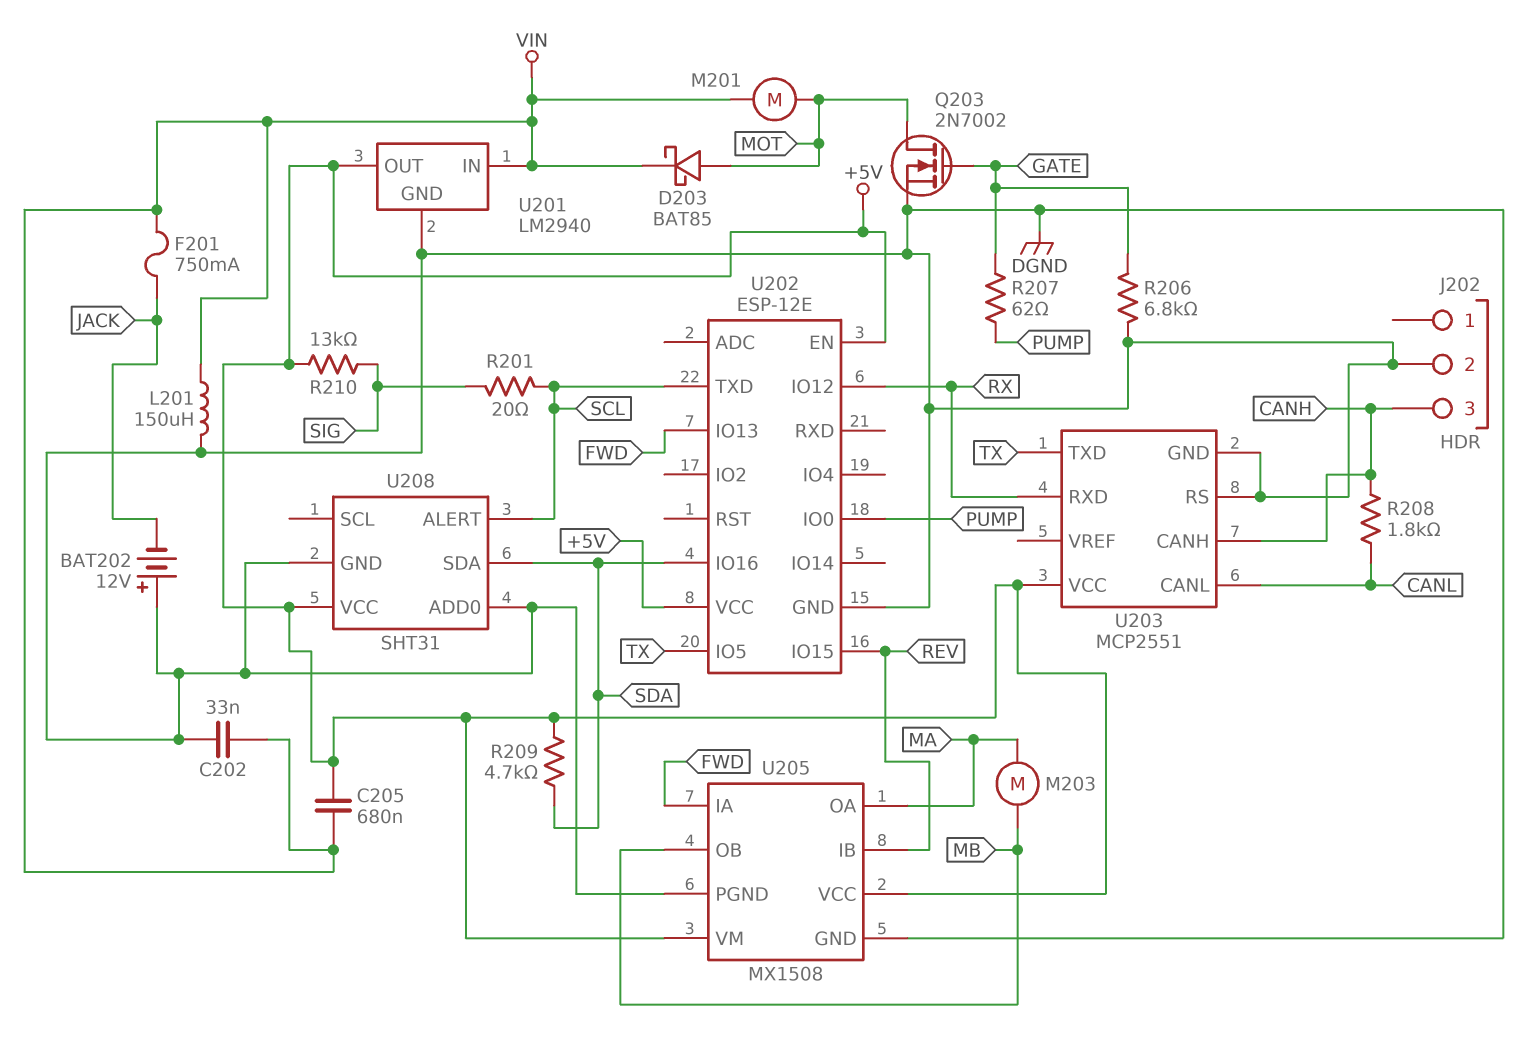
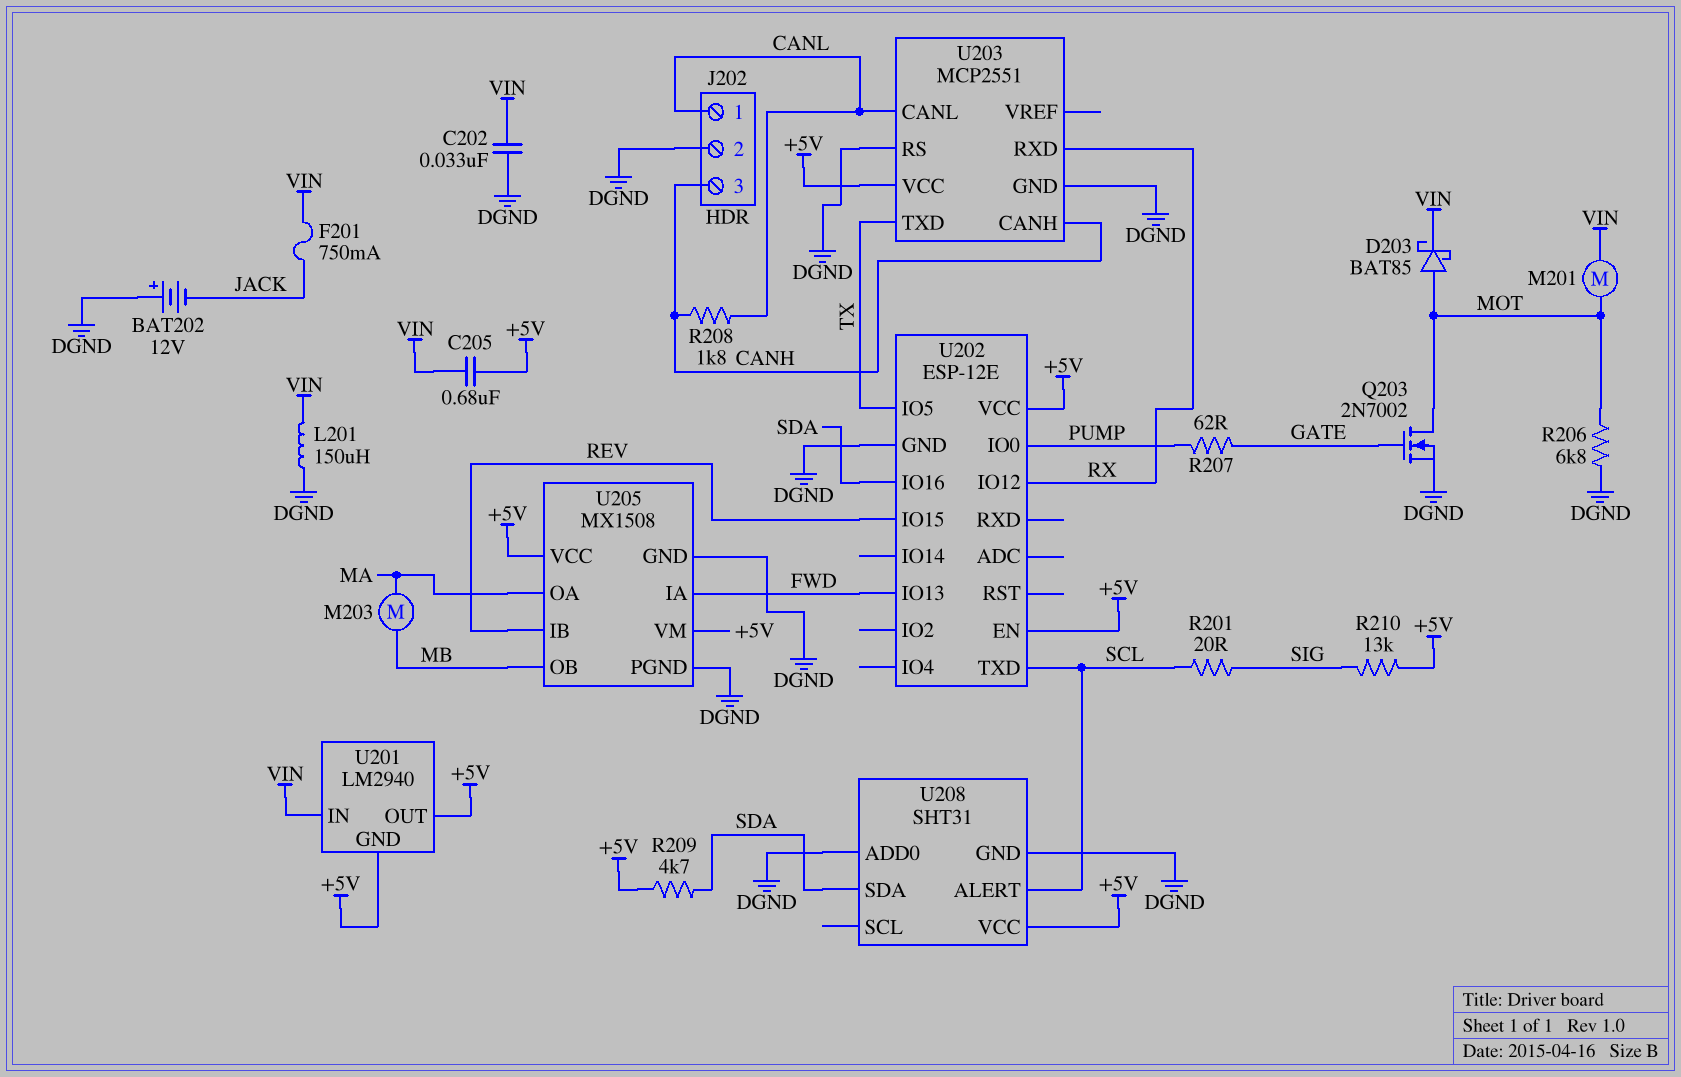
J202 pin 1: none -> CANL
R206: 6.8k (DGND, GATE) -> 6.8k (DGND, MOT)
U201 pin GND: DGND -> +5V

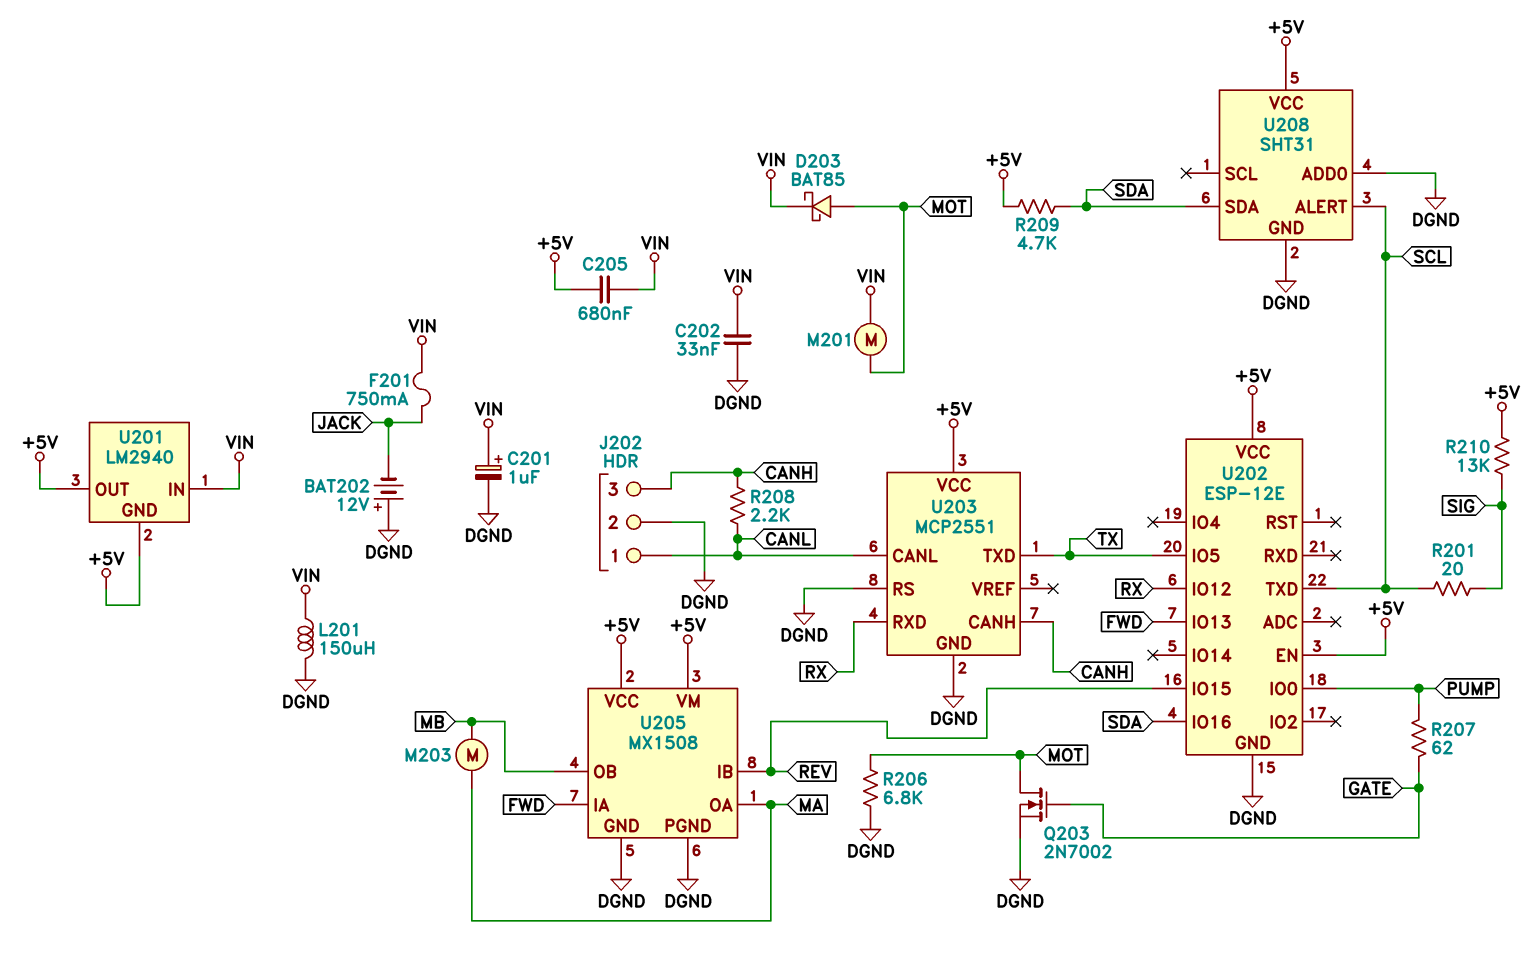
C201: none -> 1uF (plus VIN, minus DGND)
R208: 1.8k (CANH, CANL) -> 2.2k (CANH, CANL)

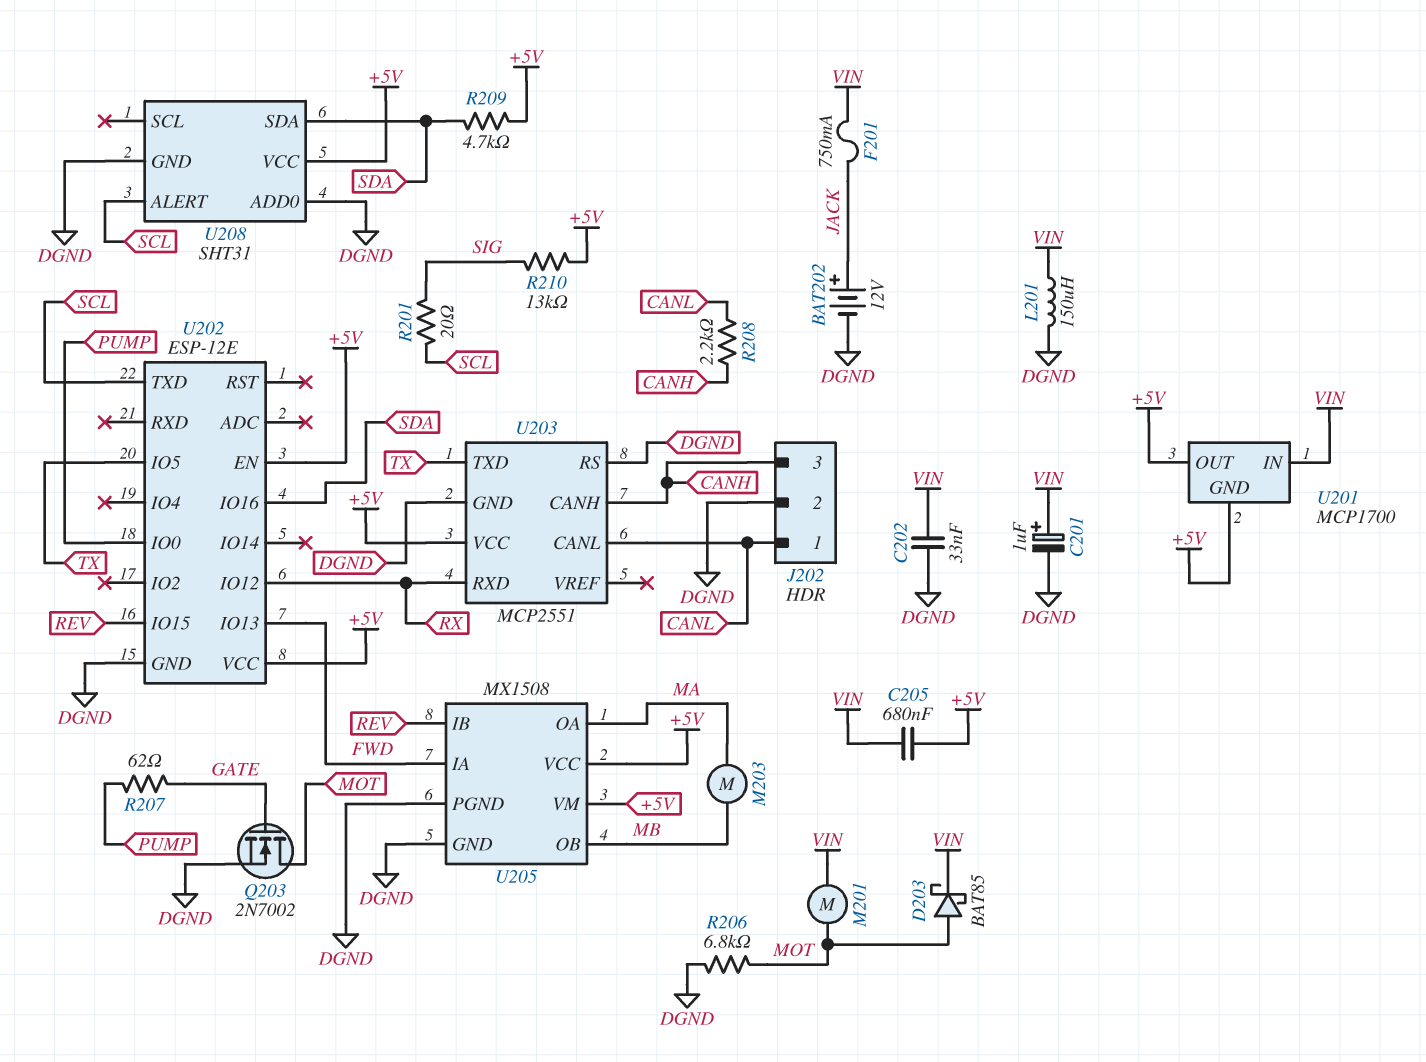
BAT202: 12V (plus DGND, minus JACK) -> 12V (plus JACK, minus DGND)
U201: LM2940 -> MCP1700

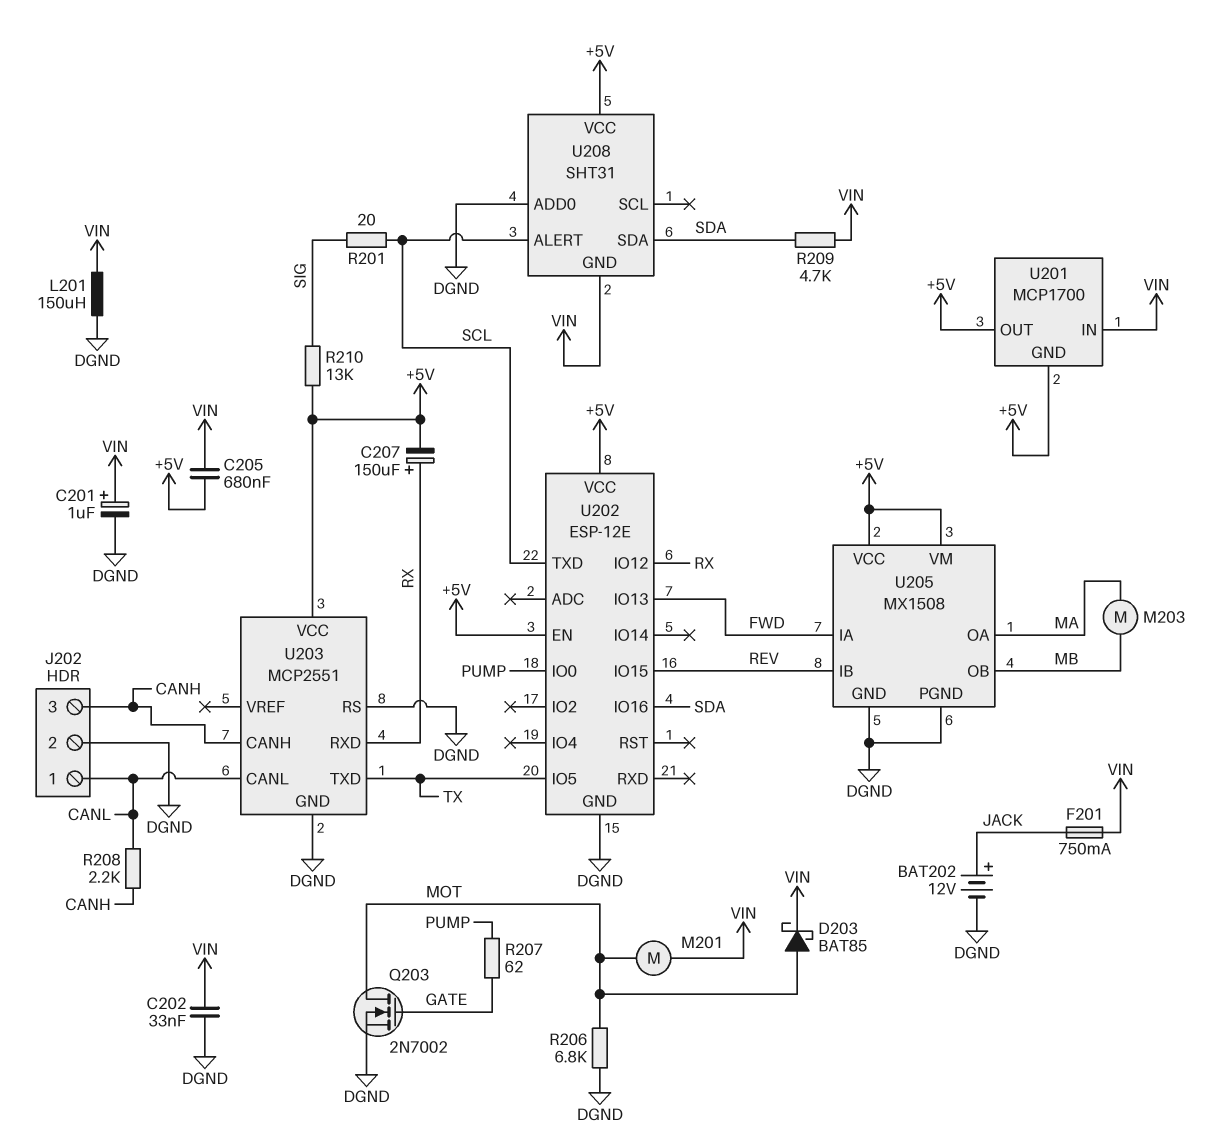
C207: none -> 150uF (plus RX, minus +5V)
R209: 4.7k (+5V, SDA) -> 4.7k (SDA, VIN)
U208 pin GND: DGND -> VIN

